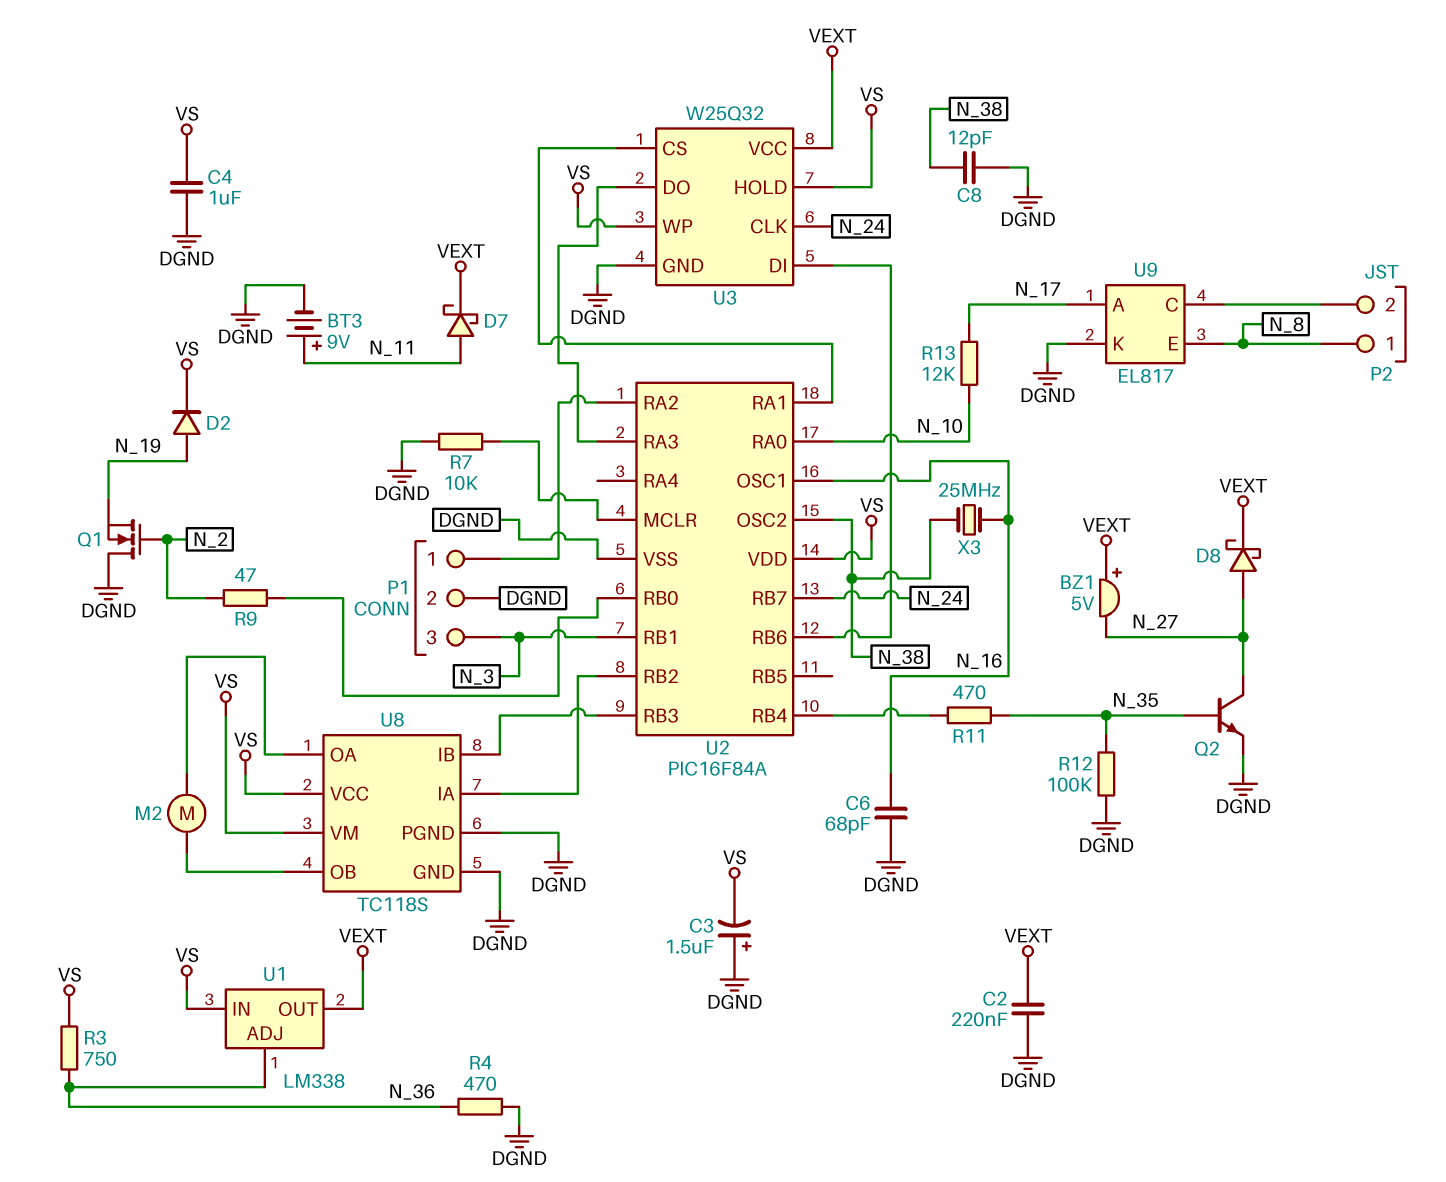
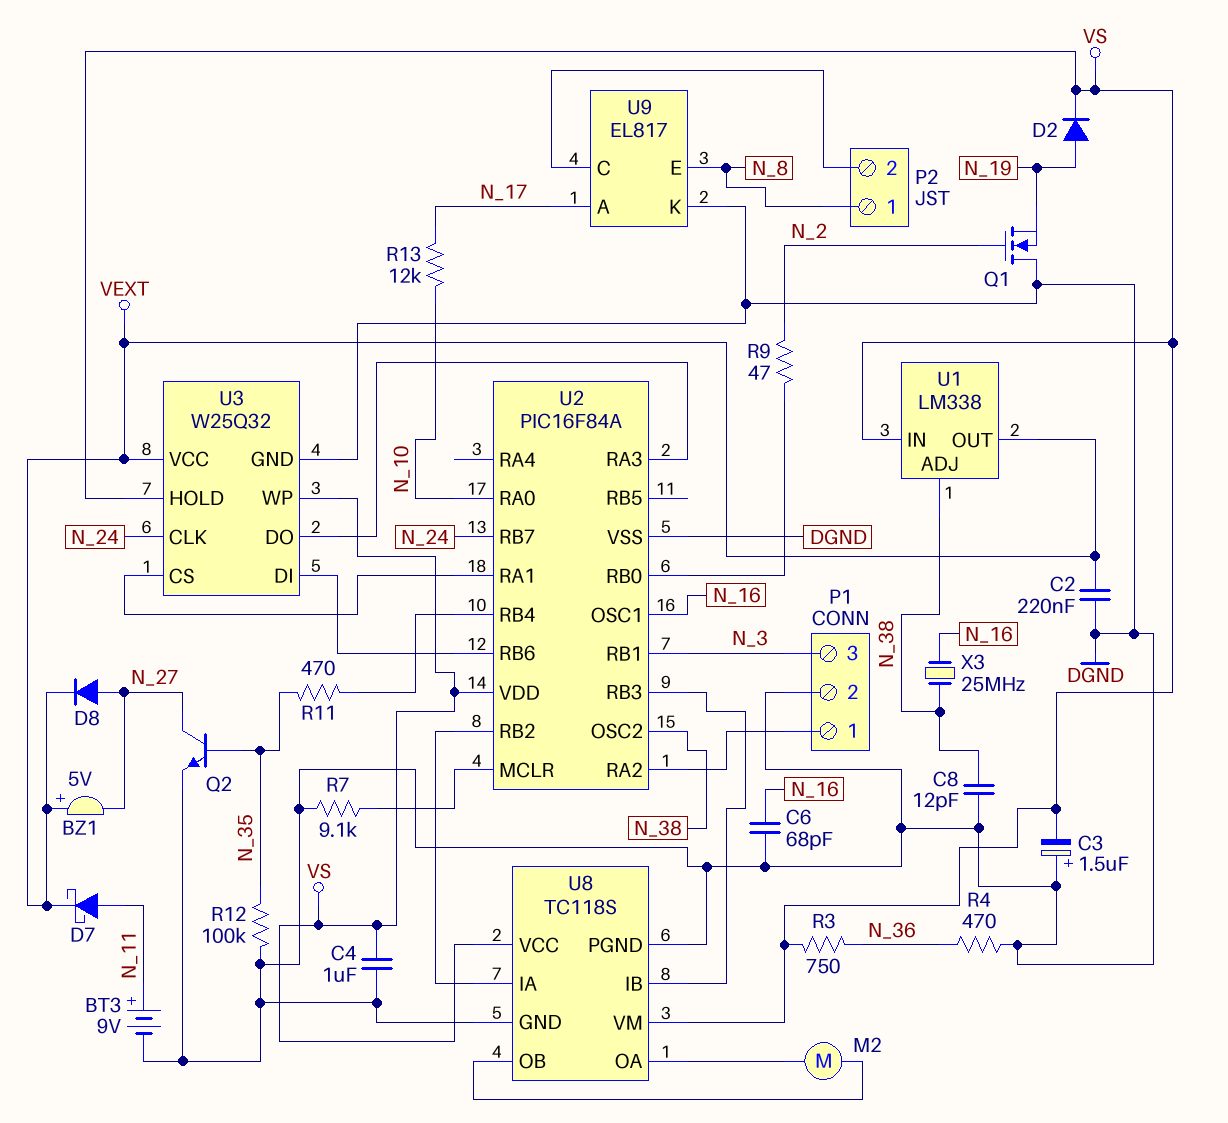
D8: schottky (A N_27, K VEXT) -> diode (A N_27, K VEXT)
R7: 10k (DGND, U2/MCLR) -> 9.1k (DGND, U2/MCLR)
U1 pin ADJ: N_36 -> N_38

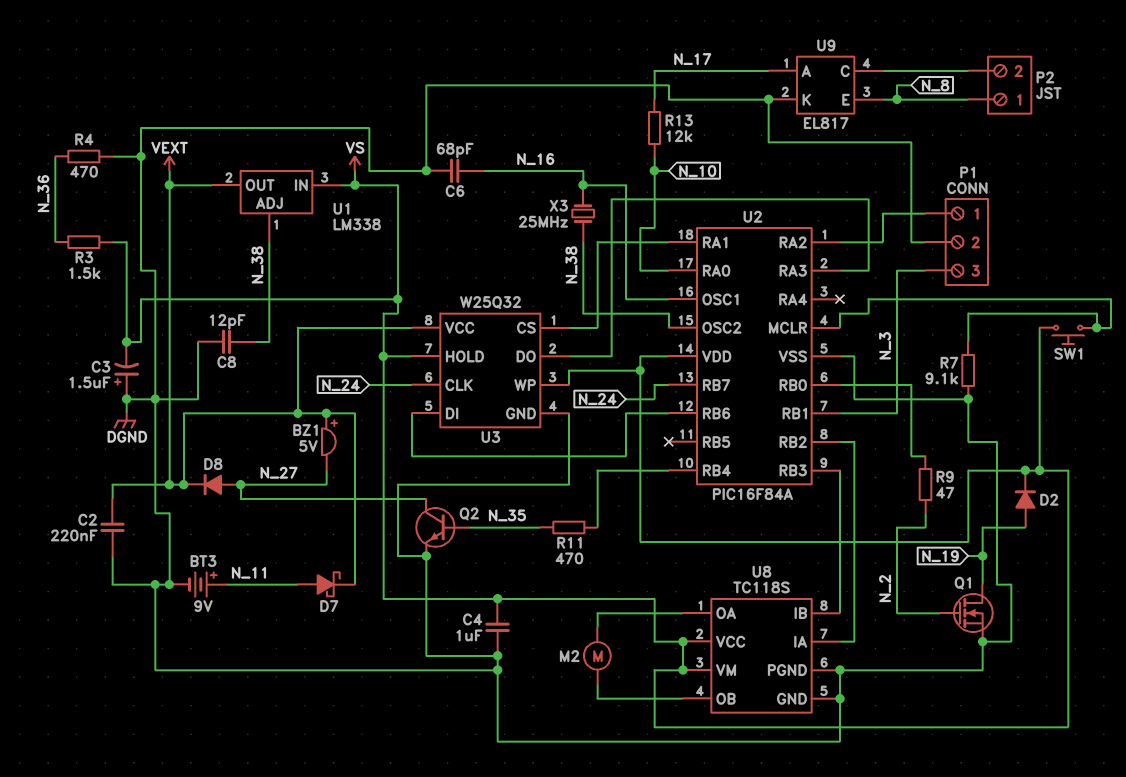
Q1: NMOS (G N_2, D DGND, S N_19) -> NMOS (G N_2, D N_19, S DGND)
R3: 750 (N_36, VS) -> 1.5k (N_36, VS)
R12: 100k (DGND, N_35) -> none
SW1: none -> button (U2/MCLR, VS)

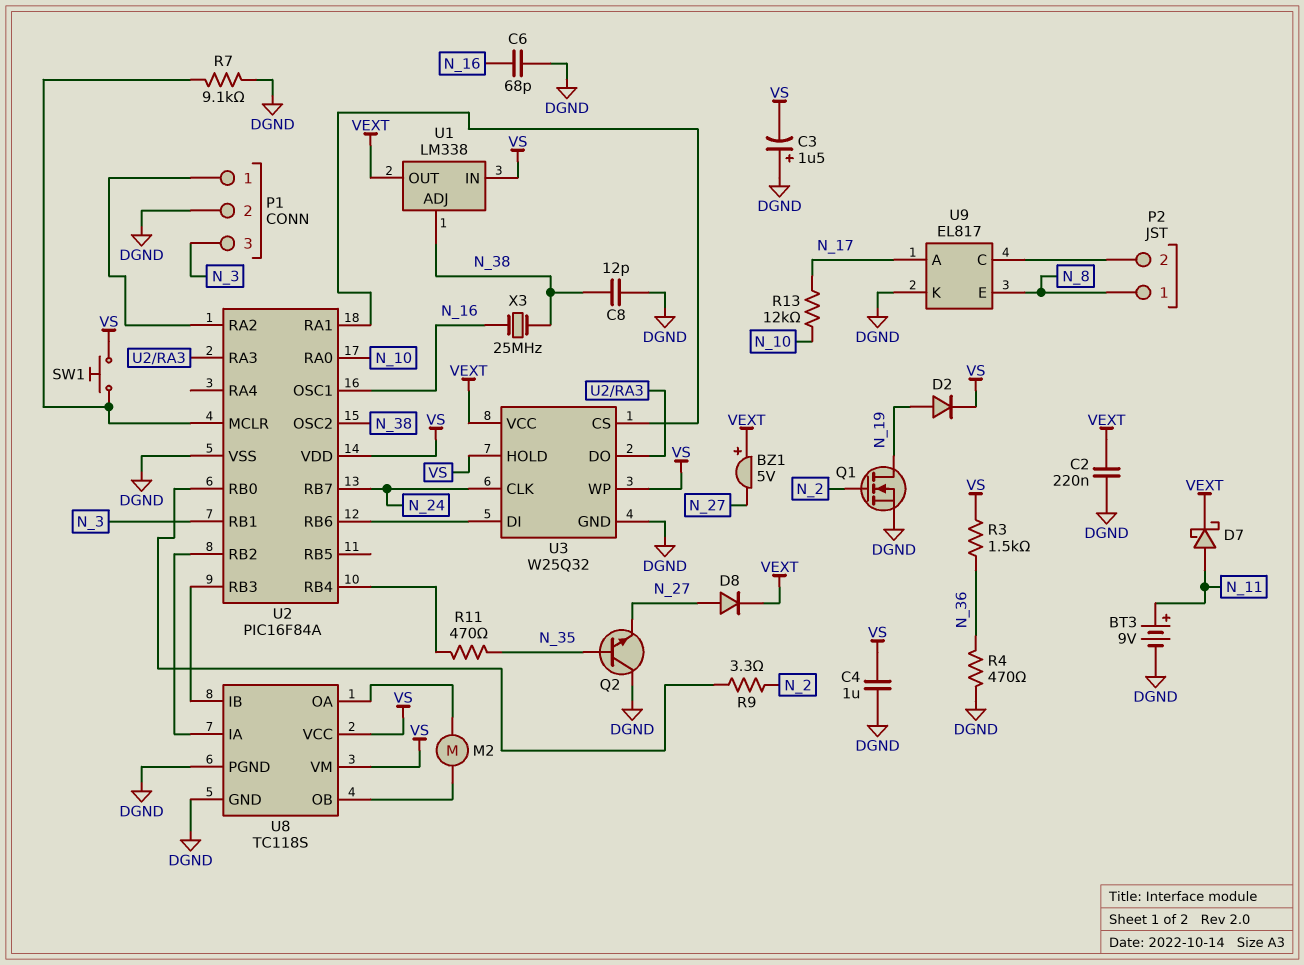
Q2: NPN (B N_35, C N_27, E DGND) -> NPN (B N_35, C DGND, E N_27)
R9: 47 (N_2, U2/RB0) -> 3.3 (N_2, U2/RB0)

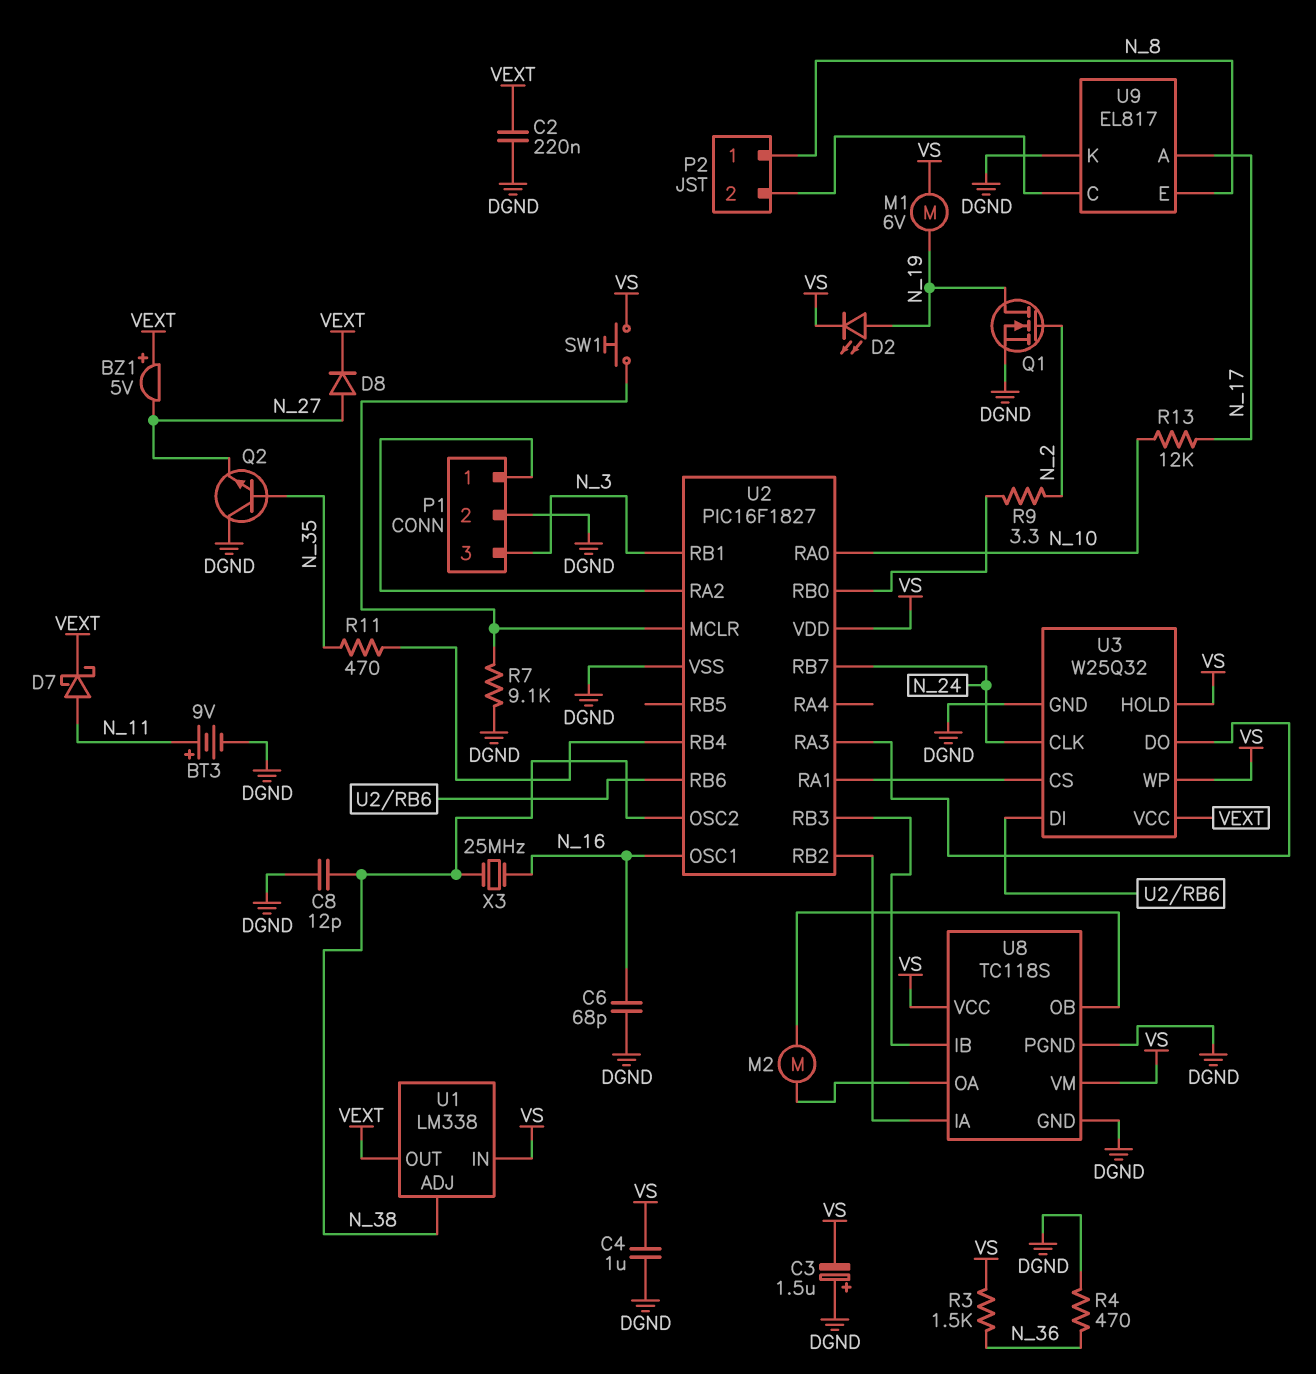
D2: diode (A N_19, K VS) -> LED (A N_19, K VS)
M1: none -> motor 6V (N_19, VS)
U2: PIC16F84A -> PIC16F1827

